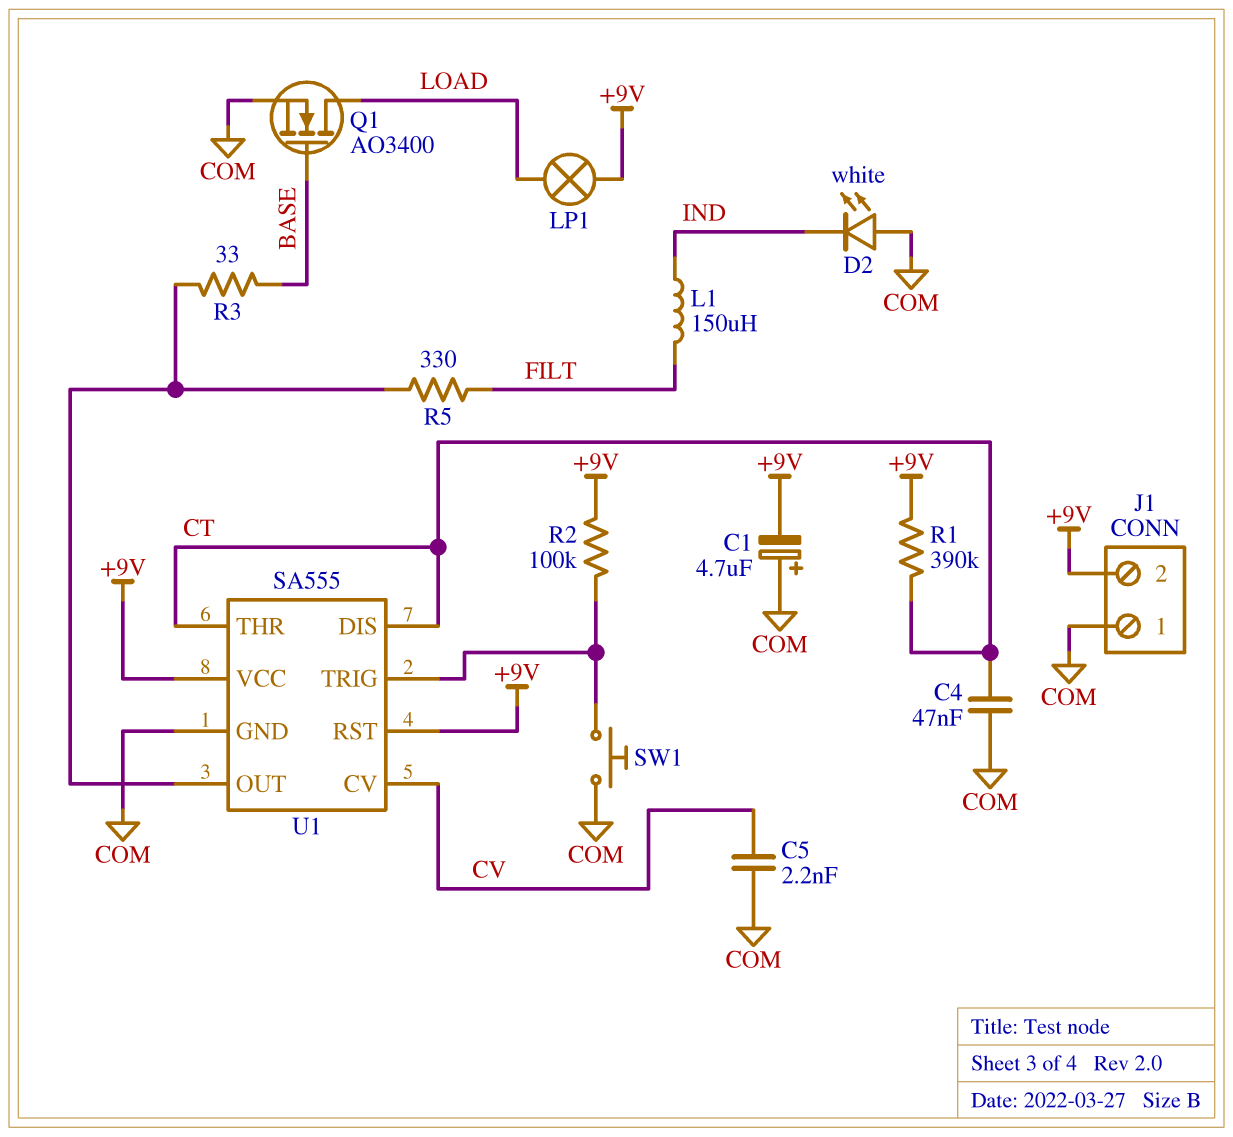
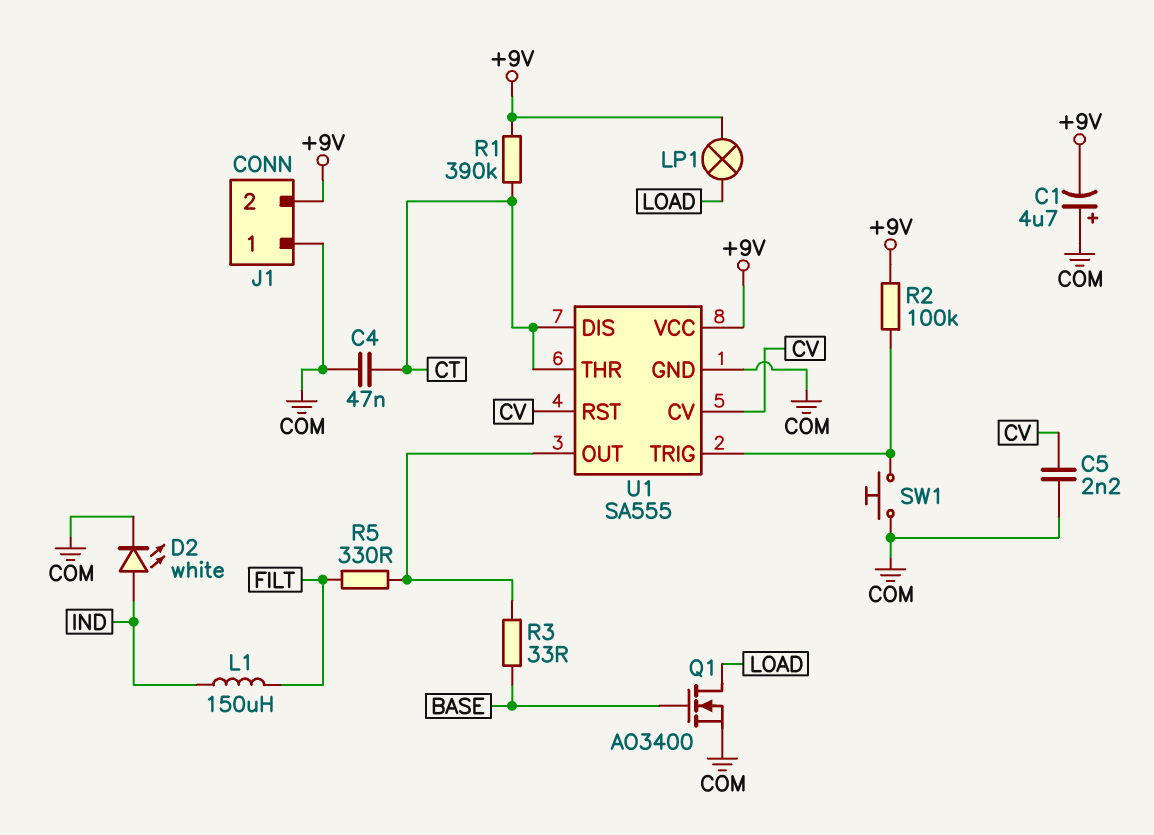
D2: LED white (A COM, K IND) -> LED white (A IND, K COM)
U1 pin RST: +9V -> CV

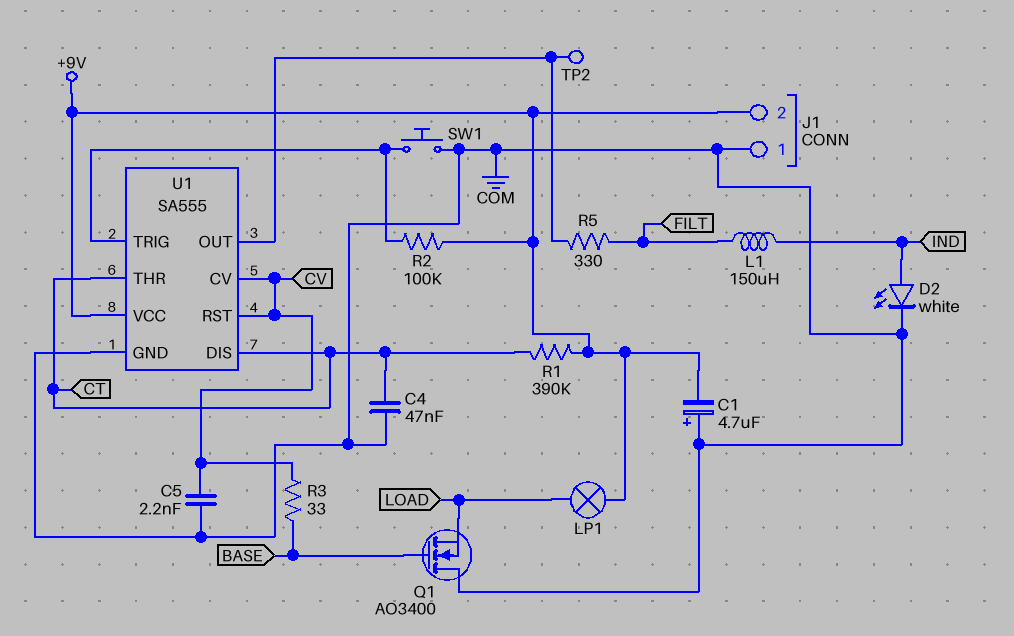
Q1: NMOS AO3400 (G BASE, D LOAD, S COM) -> NMOS AO3400 (G BASE, D COM, S LOAD)
R3: 33 (BASE, U1/OUT) -> 33 (BASE, CV)
TP2: none -> test point (U1/OUT)

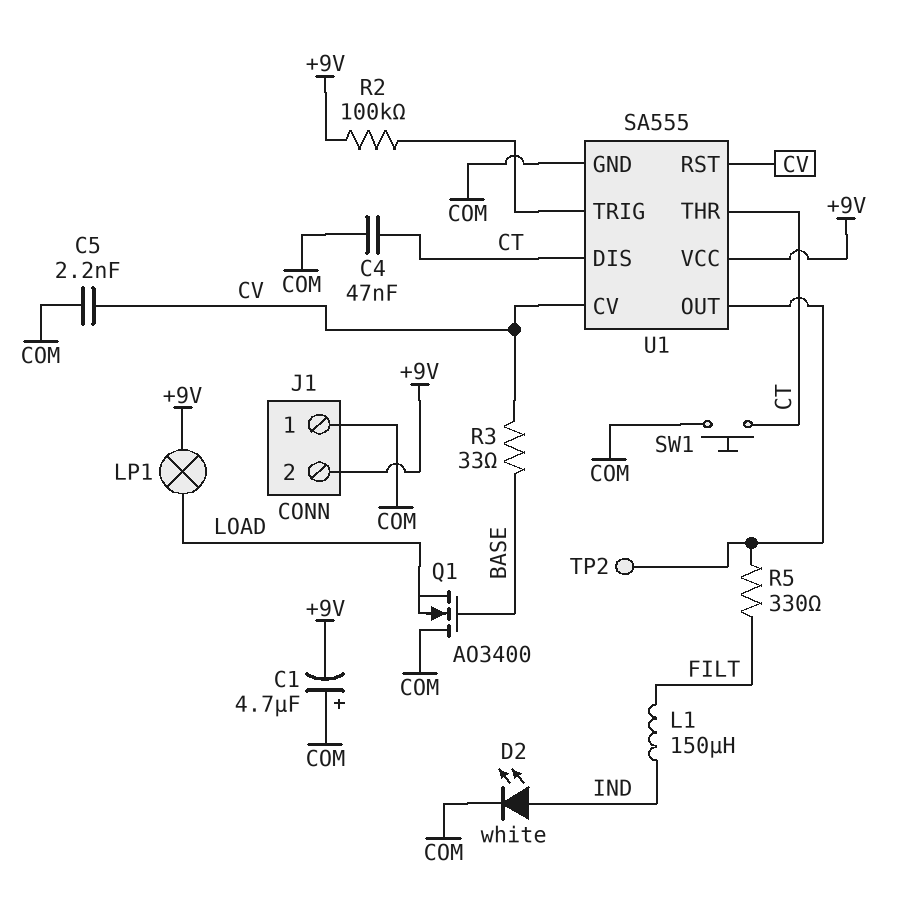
R1: 390k (+9V, CT) -> none
SW1: button (COM, U1/TRIG) -> button (COM, CT)

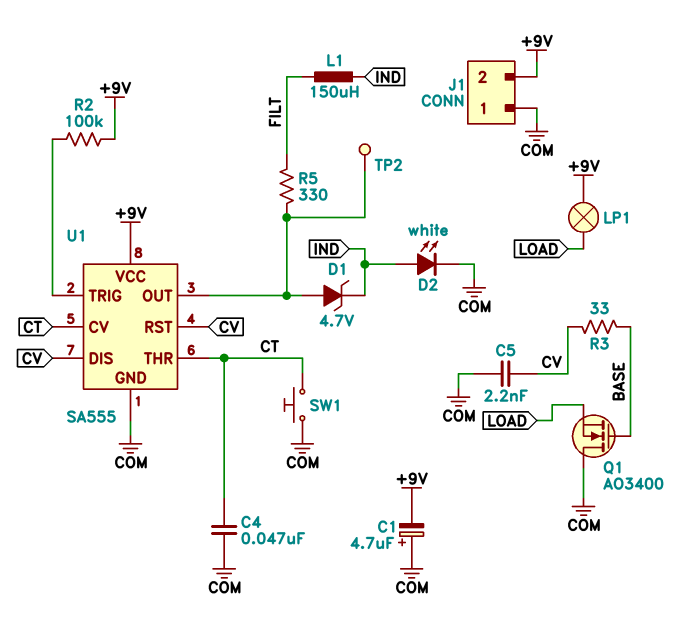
D1: none -> zener 4.7V (A U1/OUT, K IND)
U1 pin CV: CV -> CT
U1 pin DIS: CT -> CV

